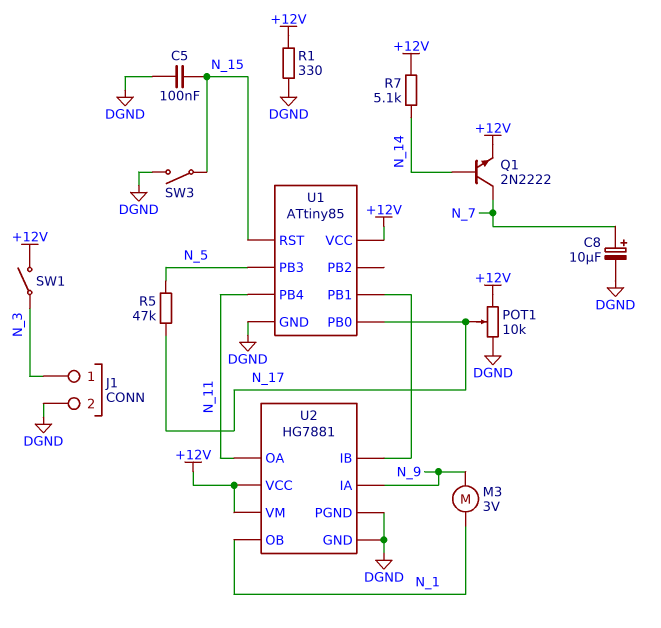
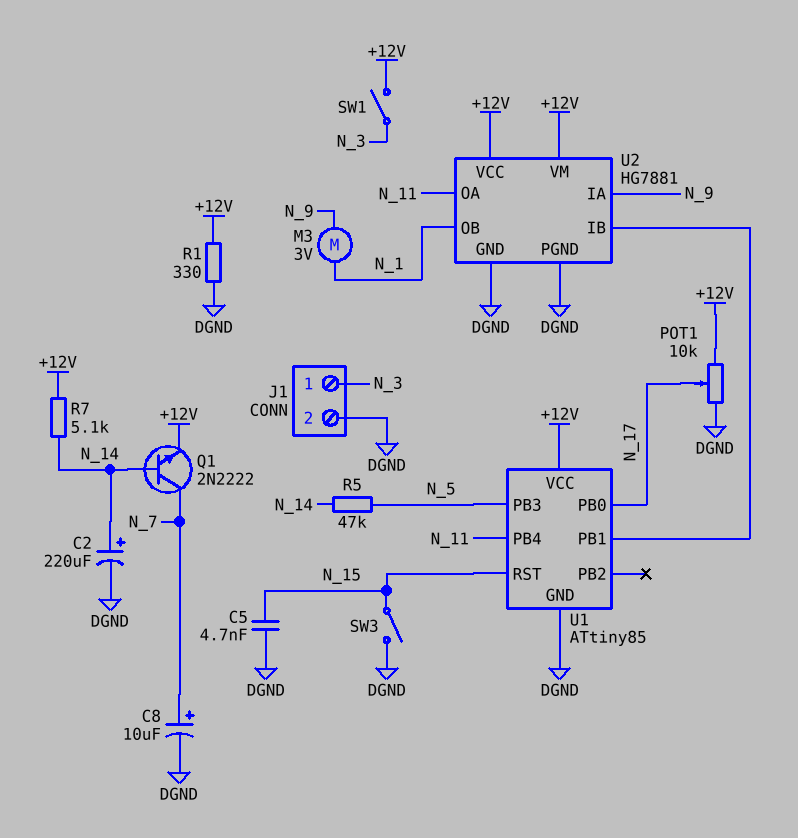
C2: none -> 220uF (plus N_14, minus DGND)
C5: 100nF (DGND, N_15) -> 4.7nF (DGND, N_15)
R5: 47k (N_5, N_17) -> 47k (N_5, N_14)

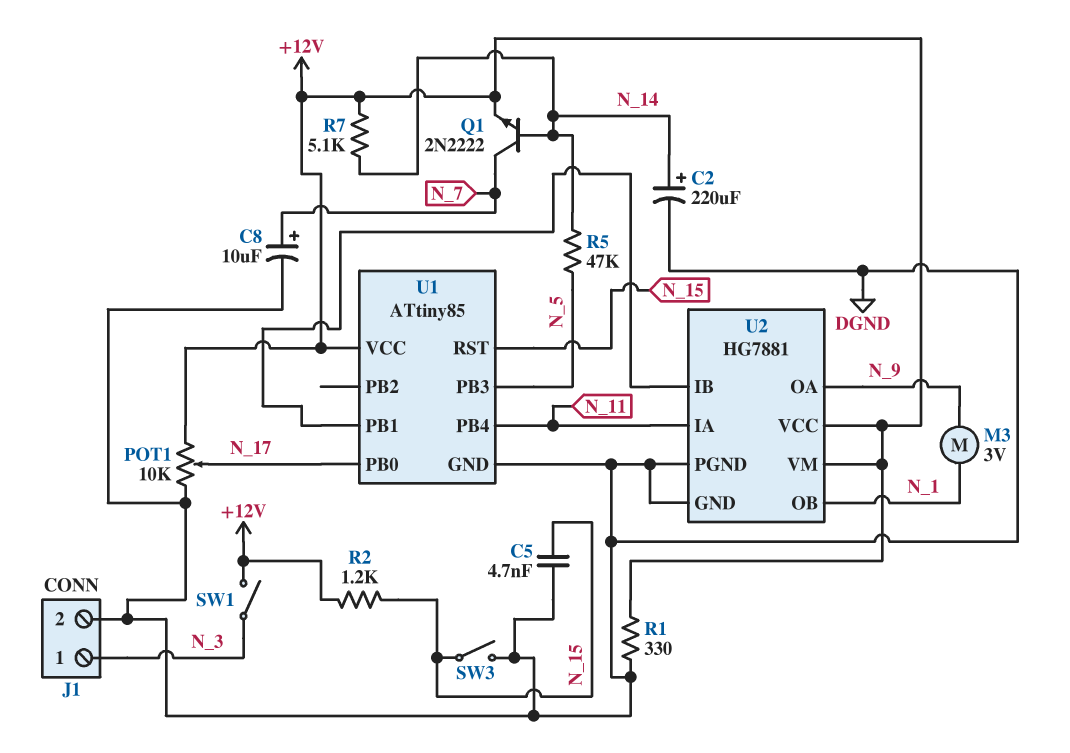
R2: none -> 1.2k (+12V, N_15)
U2 pin IA: N_9 -> N_11
U2 pin OA: N_11 -> N_9

